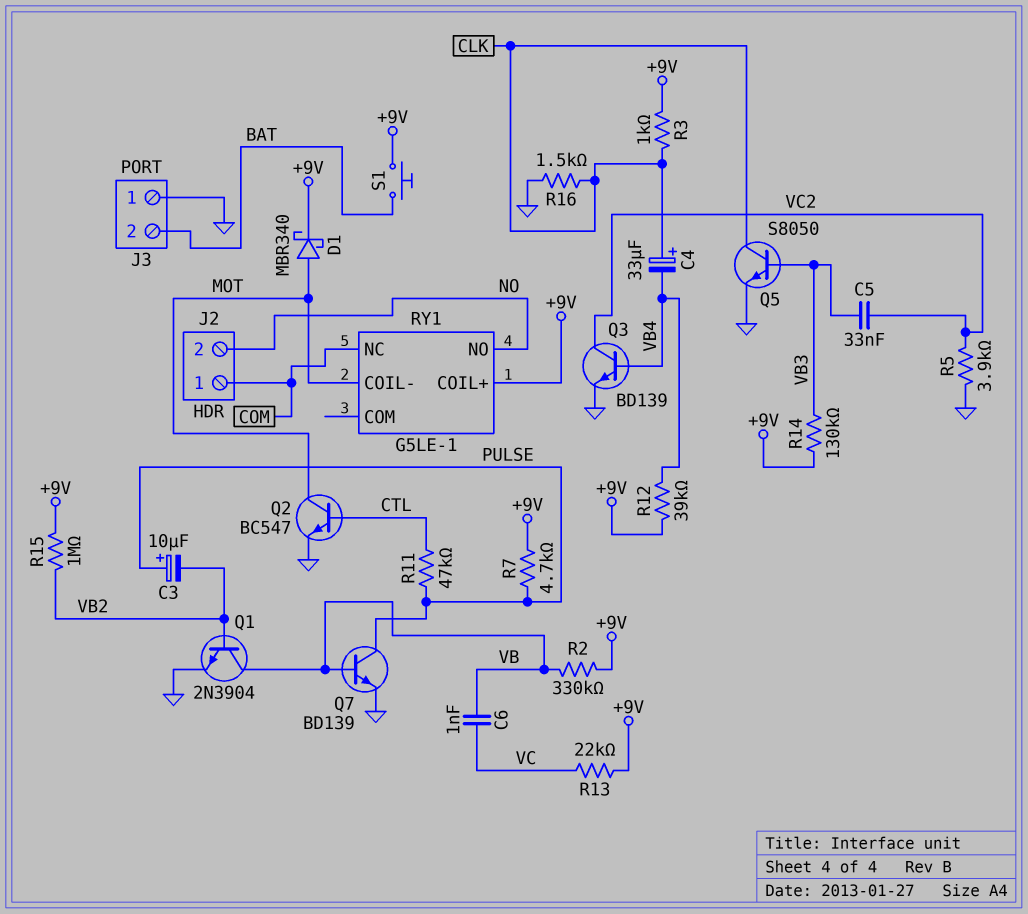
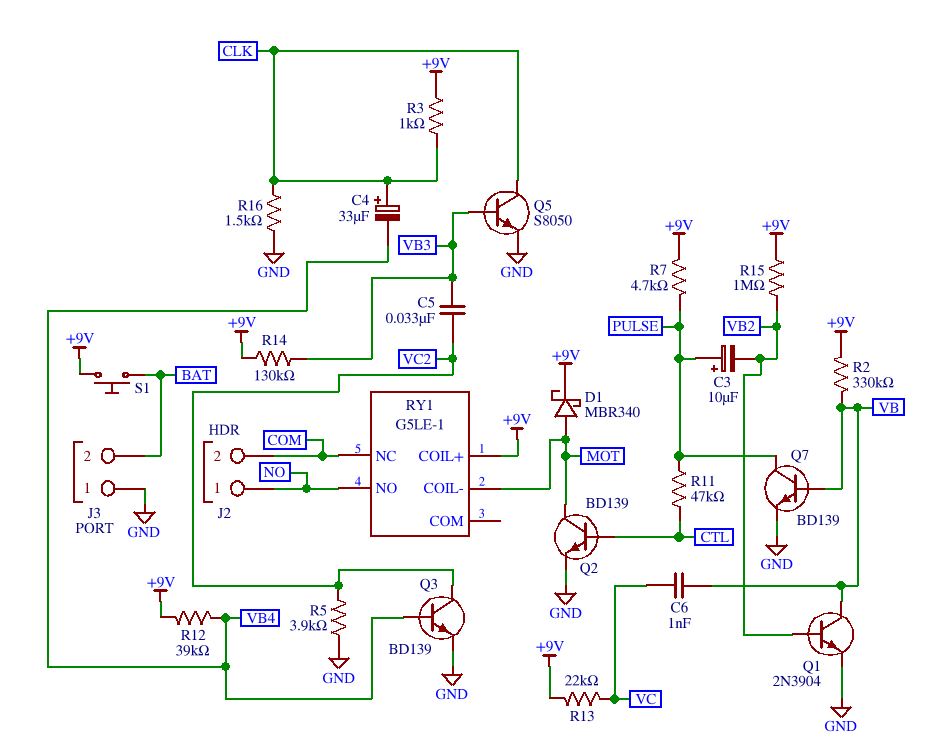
J2 pin 1: COM -> NO
J2 pin 2: NO -> COM
Q2: NPN BC547 (B CTL, C MOT, E GND) -> NPN BD139 (B CTL, C MOT, E GND)

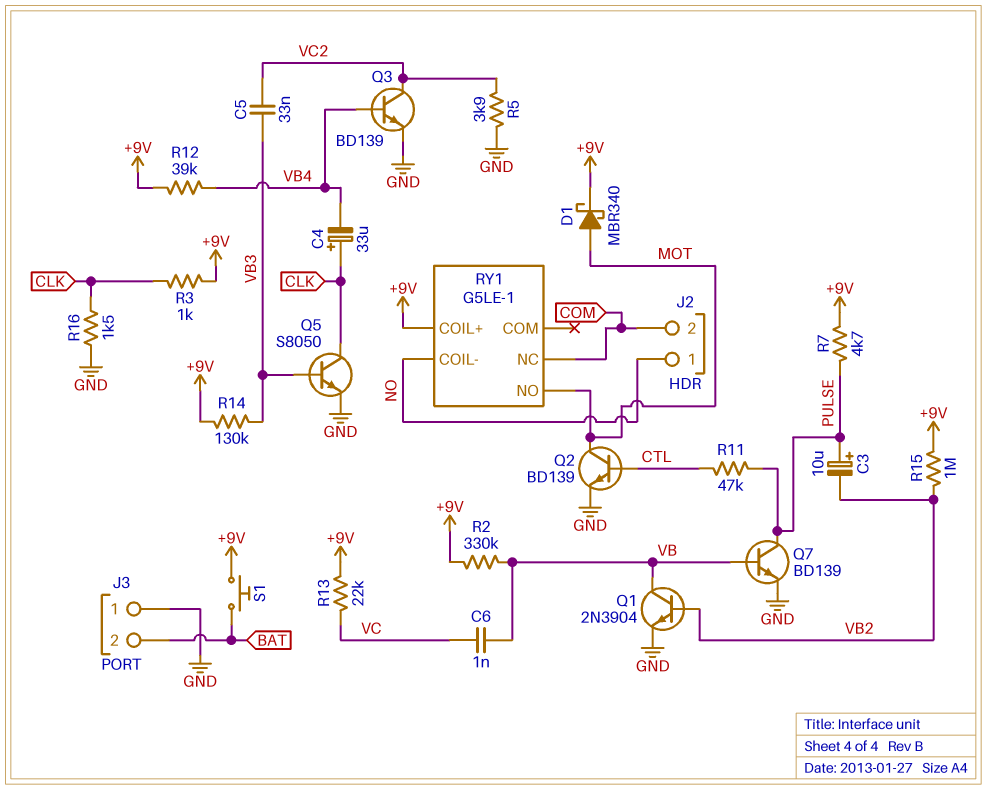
RY1 pin COIL-: MOT -> NO
RY1 pin NO: NO -> MOT

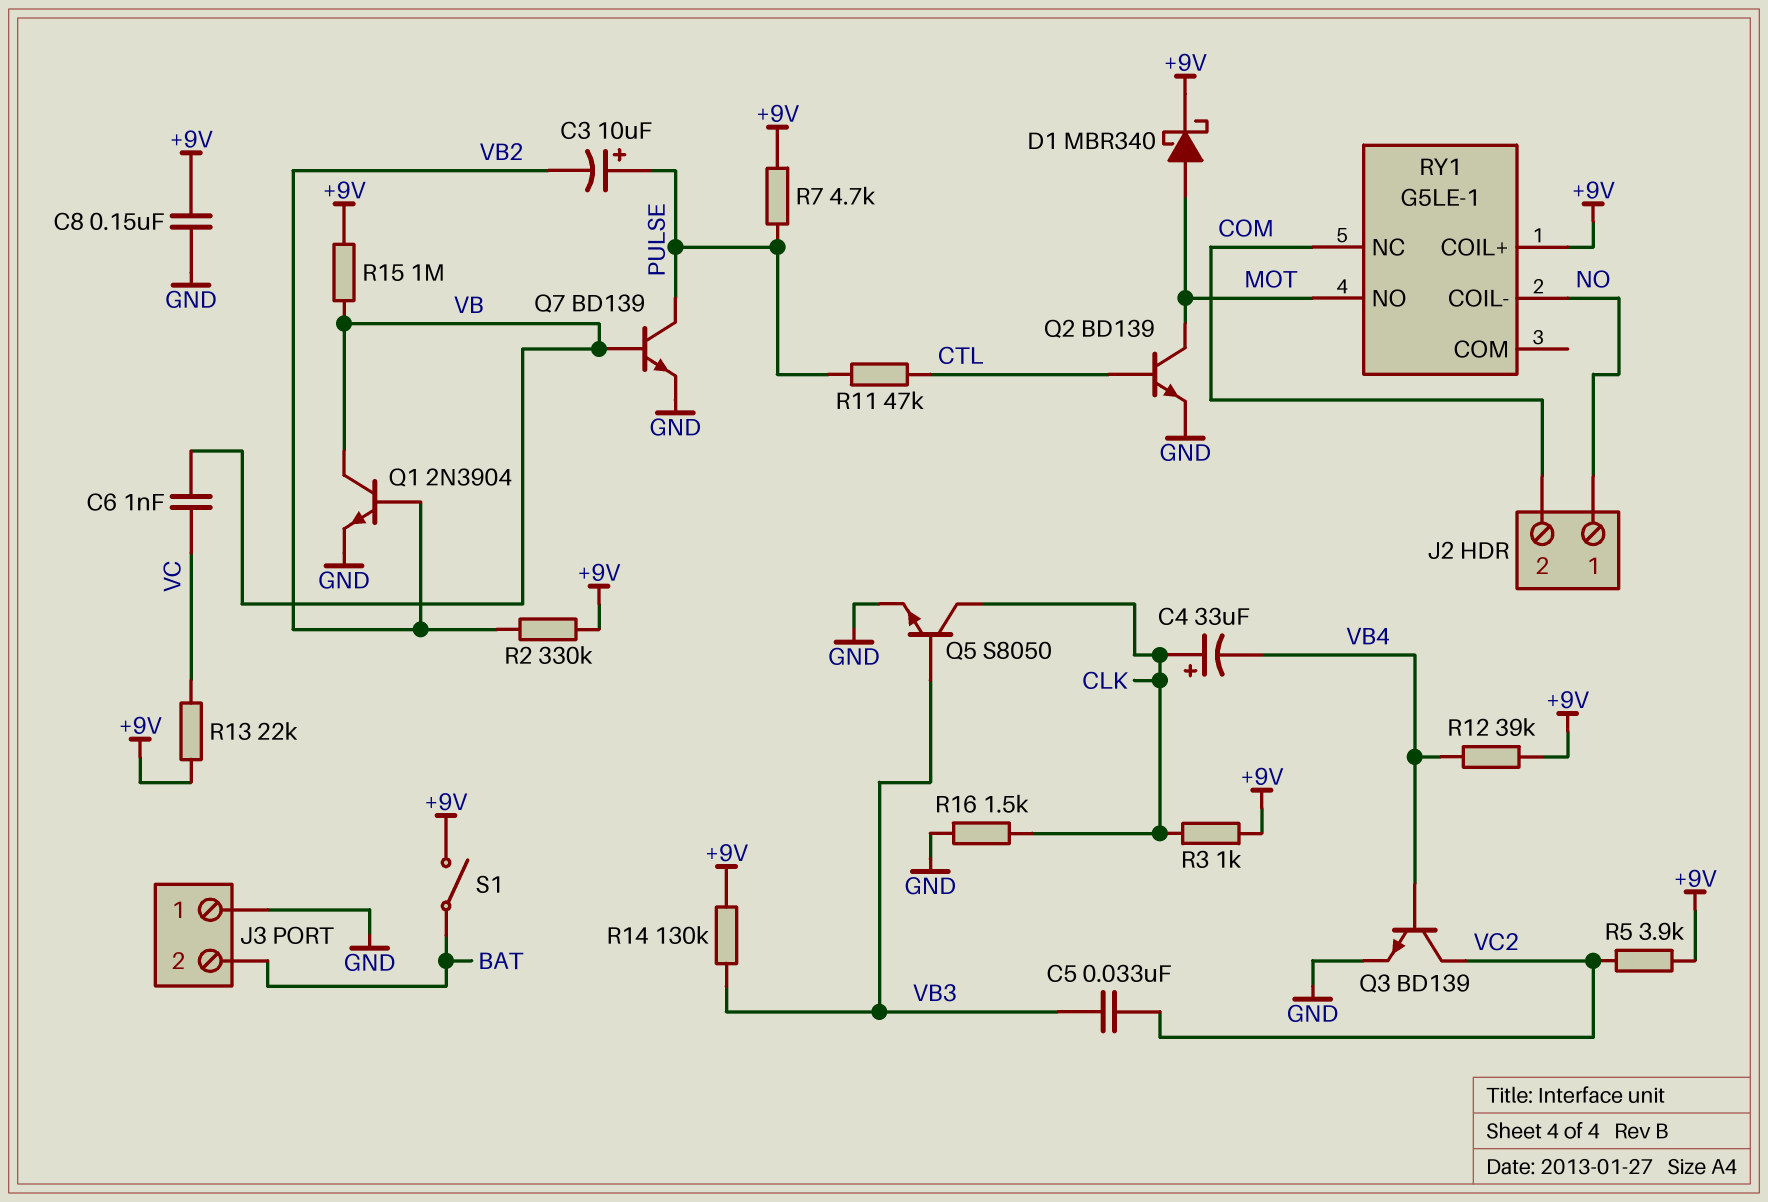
C8: none -> 150nF (+9V, GND)
R2: 330k (+9V, VB) -> 330k (+9V, VB2)
R5: 3.9k (GND, VC2) -> 3.9k (+9V, VC2)
R15: 1M (+9V, VB2) -> 1M (+9V, VB)
S1: button (+9V, BAT) -> switch (+9V, BAT)

